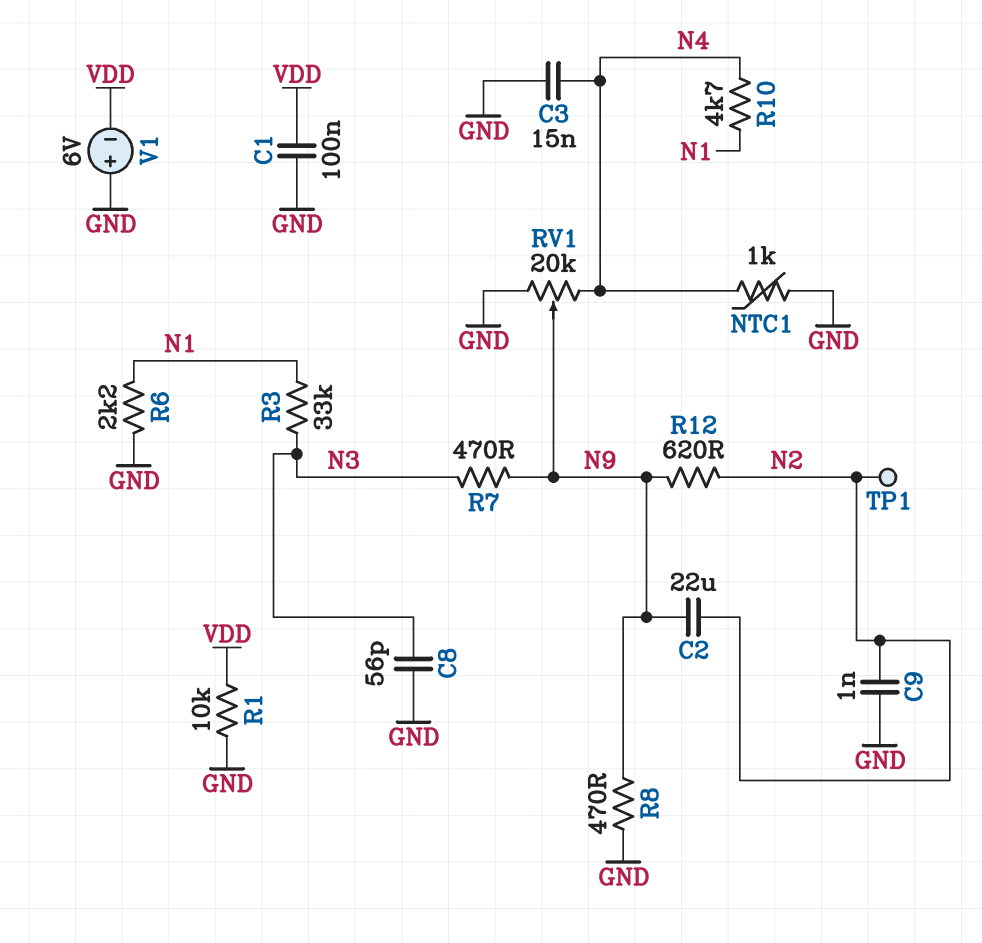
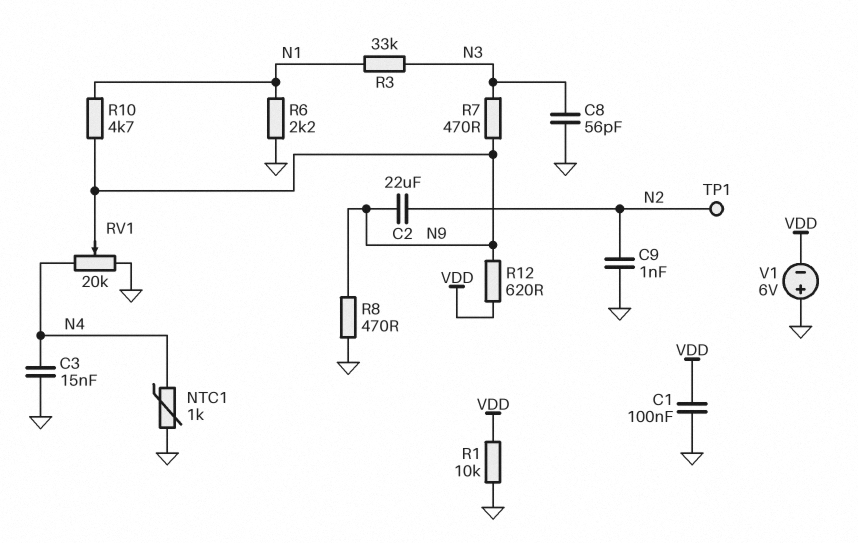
R10: 4.7k (N1, N4) -> 4.7k (N1, N9)
R12: 620 (N2, N9) -> 620 (N9, VDD)

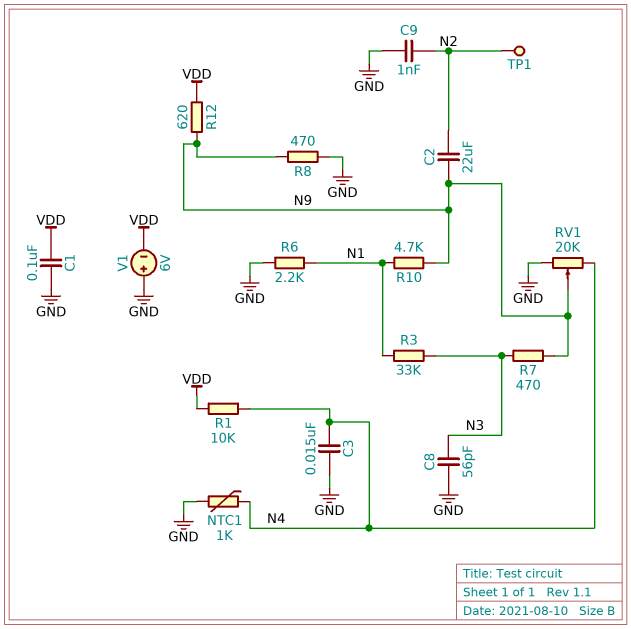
R1: 10k (GND, VDD) -> 10k (N4, VDD)

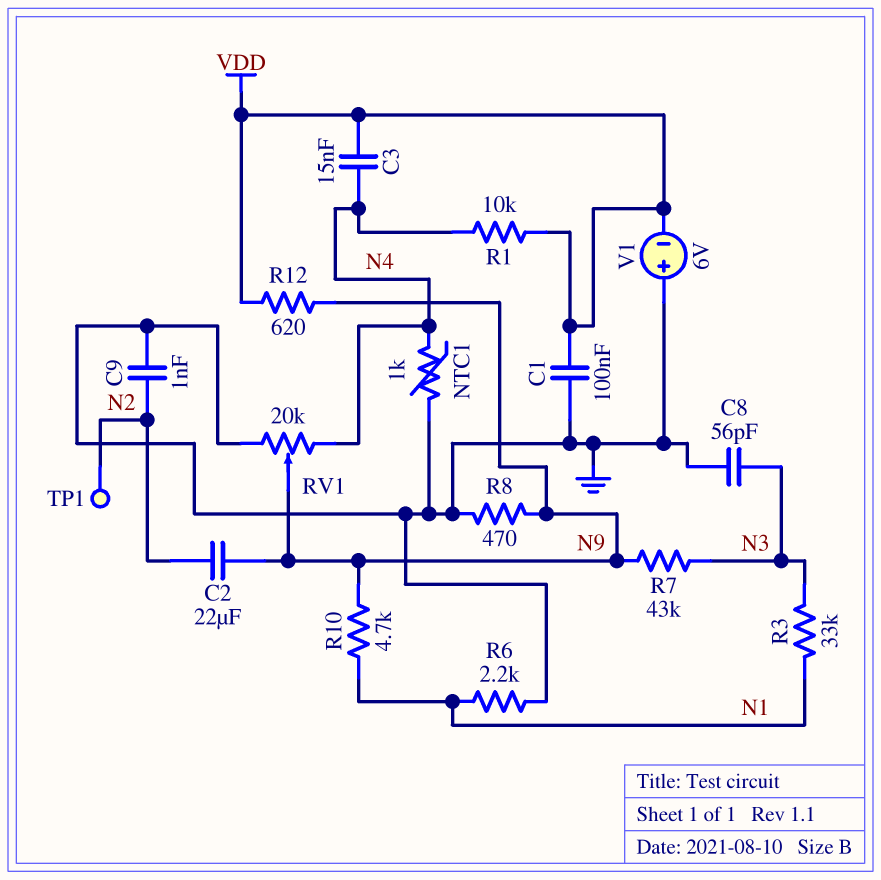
C3: 15nF (GND, N4) -> 15nF (N4, VDD)
R7: 470 (N3, N9) -> 43k (N3, N9)

